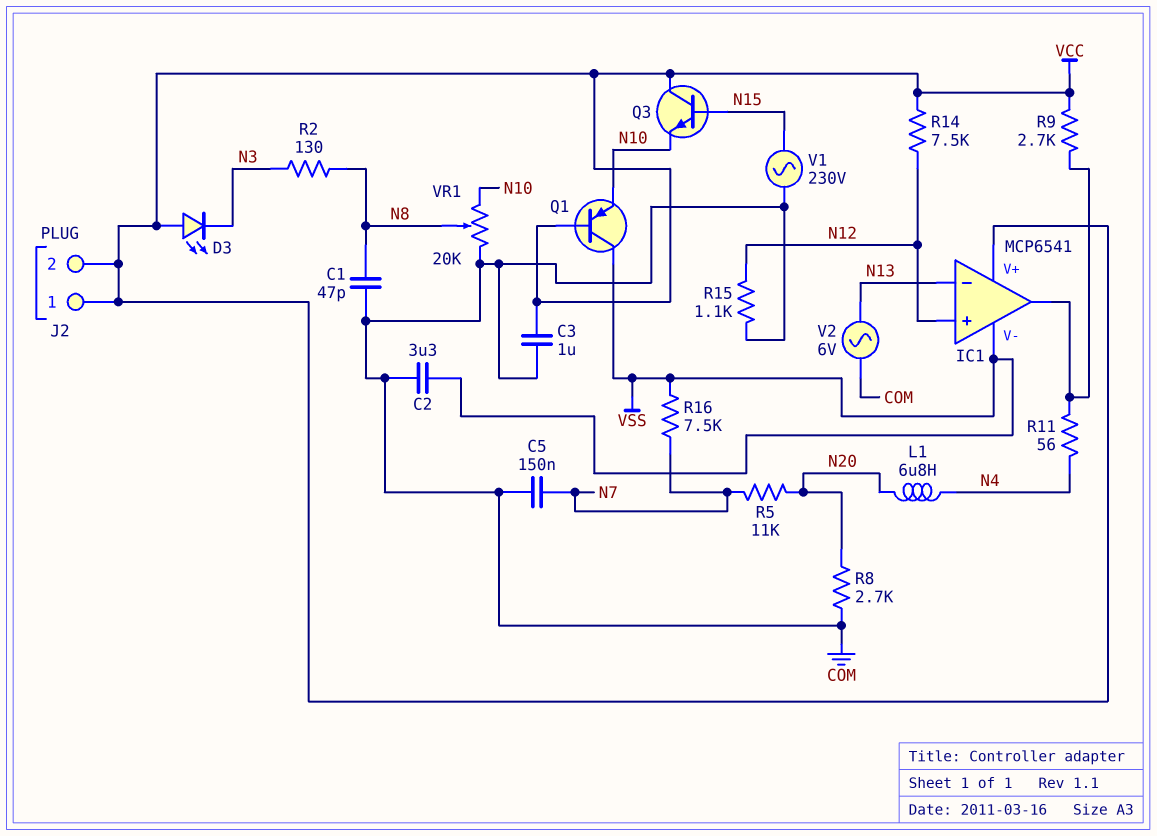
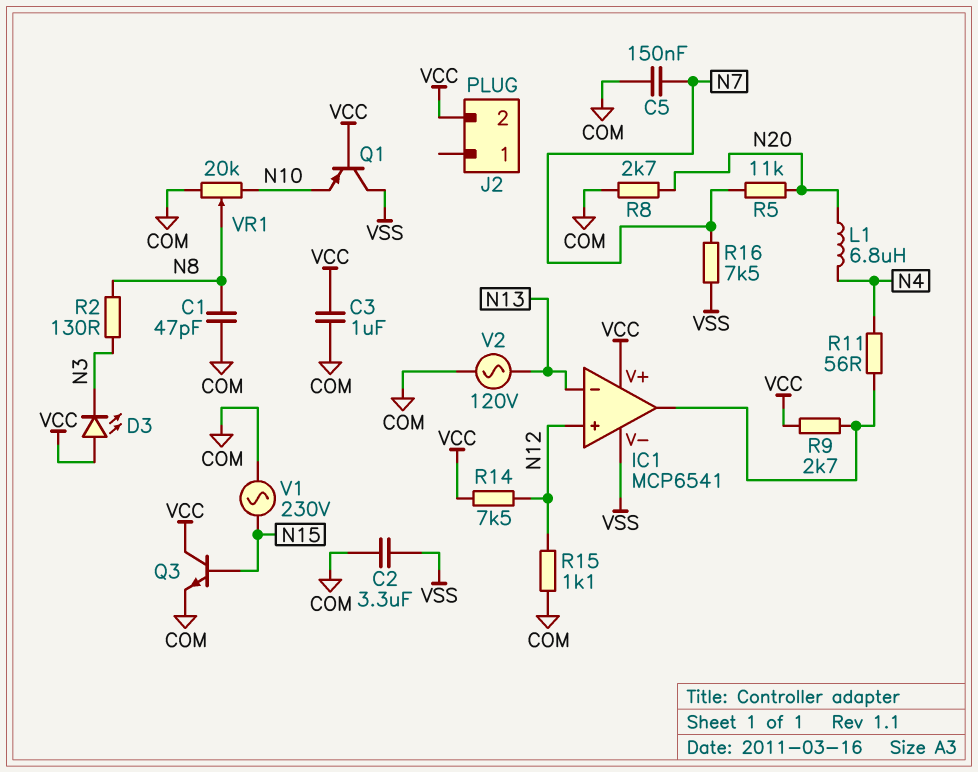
J2 pin 1: VCC -> none
Q3: NPN (B N15, C VCC, E N10) -> NPN (B N15, C VCC, E COM)
V2: AC 6V (COM, N13) -> AC 120V (COM, N13)

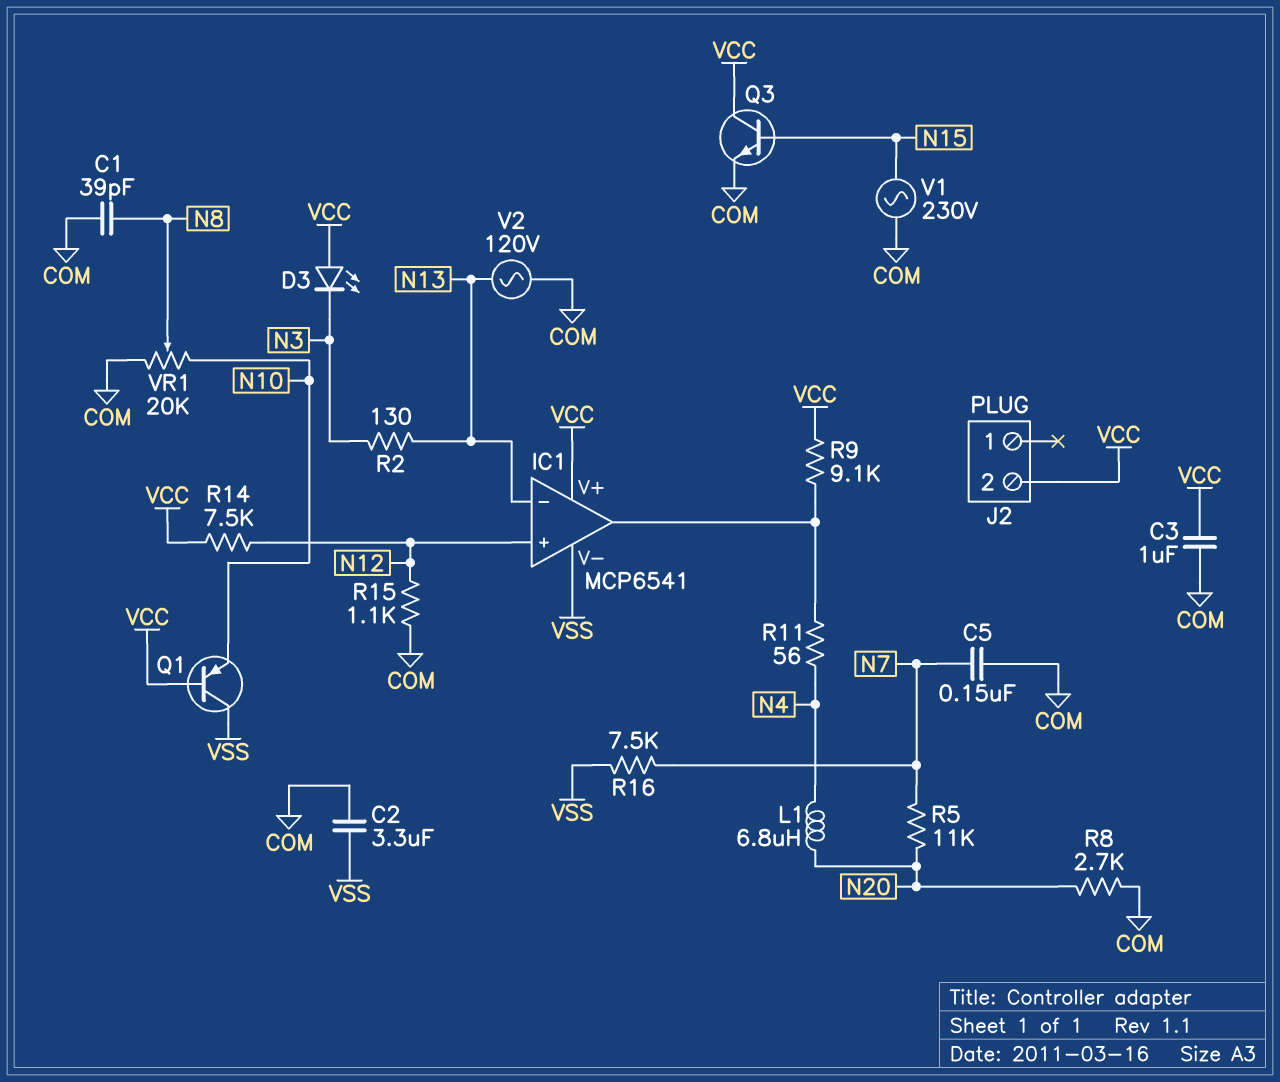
C1: 47pF (COM, N8) -> 39pF (COM, N8)
R2: 130 (N3, N8) -> 130 (N3, N13)
R9: 2.7k (IC1/out, VCC) -> 9.1k (IC1/out, VCC)

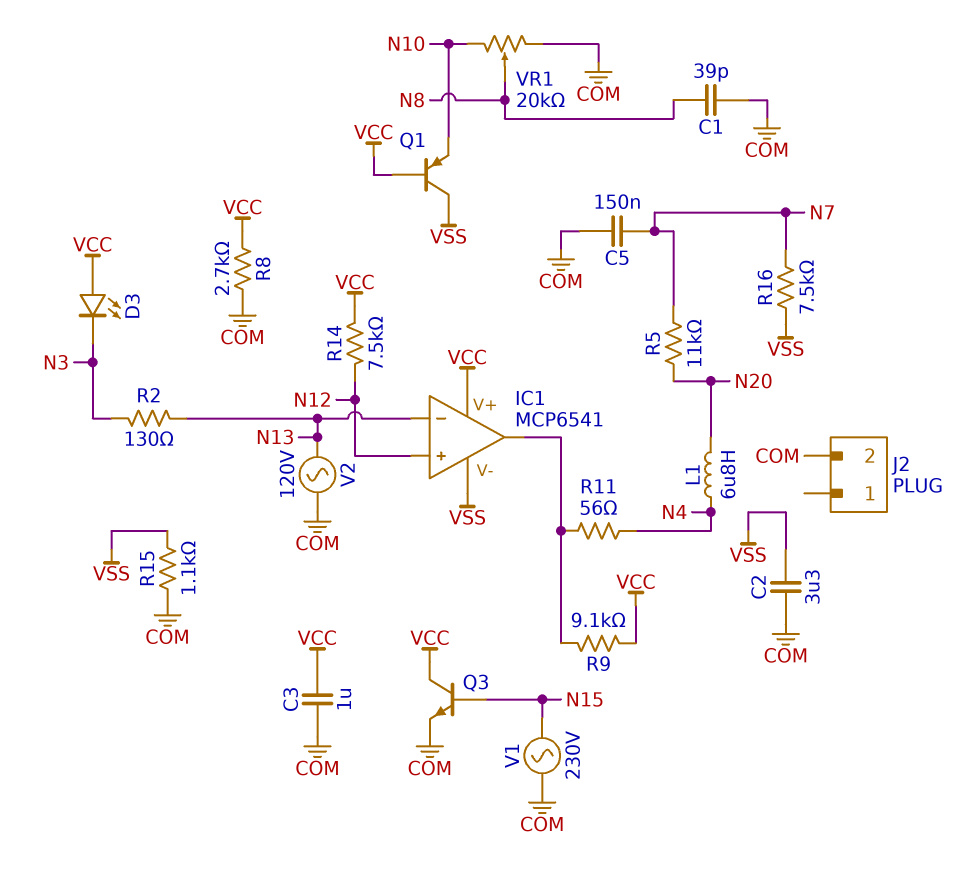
J2 pin 2: VCC -> COM
R8: 2.7k (COM, N20) -> 2.7k (COM, VCC)
R15: 1.1k (COM, N12) -> 1.1k (COM, VSS)

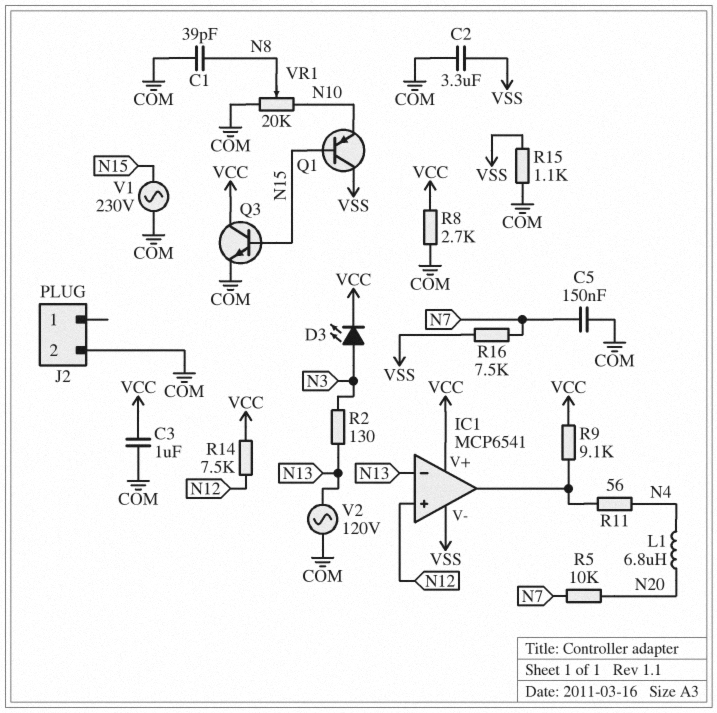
D3: LED (A VCC, K N3) -> LED (A N3, K VCC)
Q1: PNP (B VCC, C VSS, E N10) -> PNP (B N15, C VSS, E N10)
R5: 11k (N7, N20) -> 10k (N7, N20)

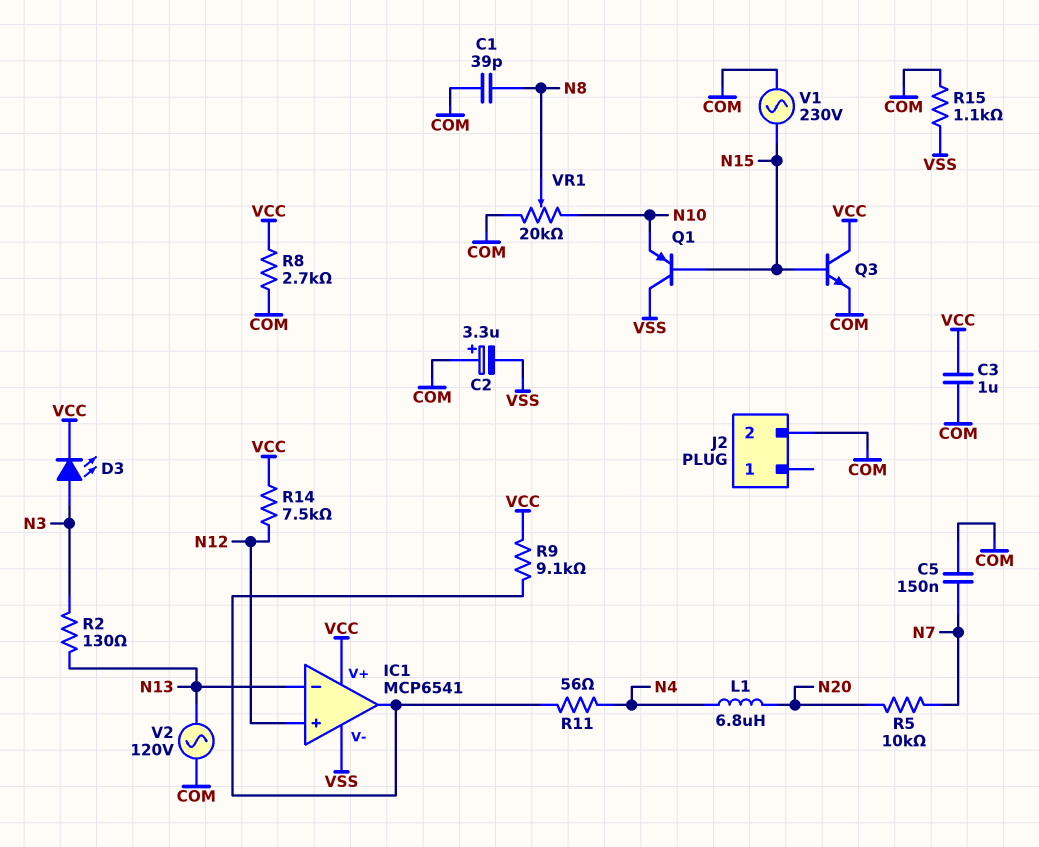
C2: 3.3uF (COM, VSS) -> 3.3uF (plus COM, minus VSS)
R16: 7.5k (N7, VSS) -> none

